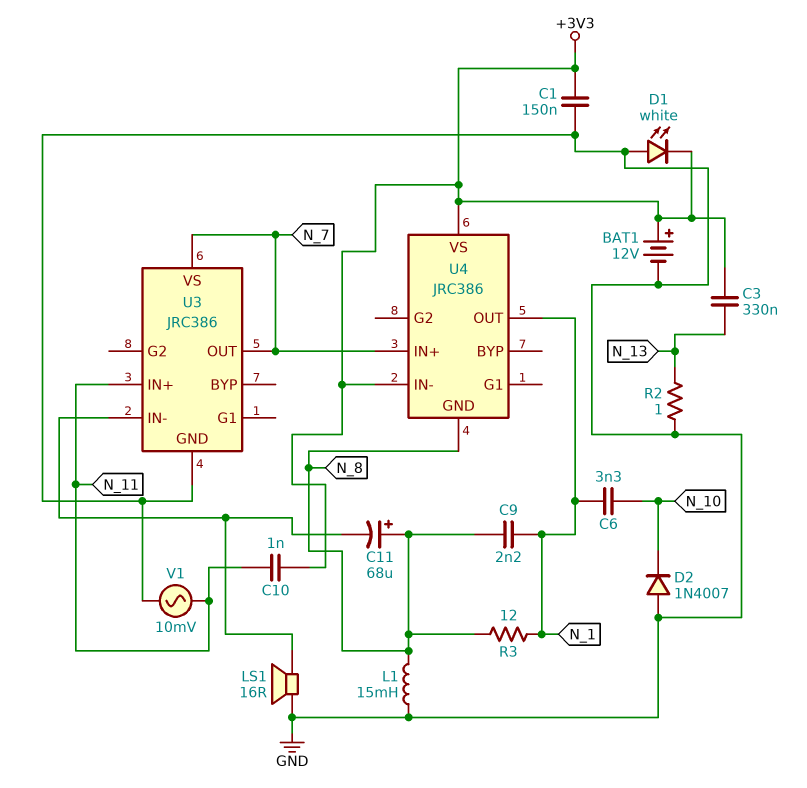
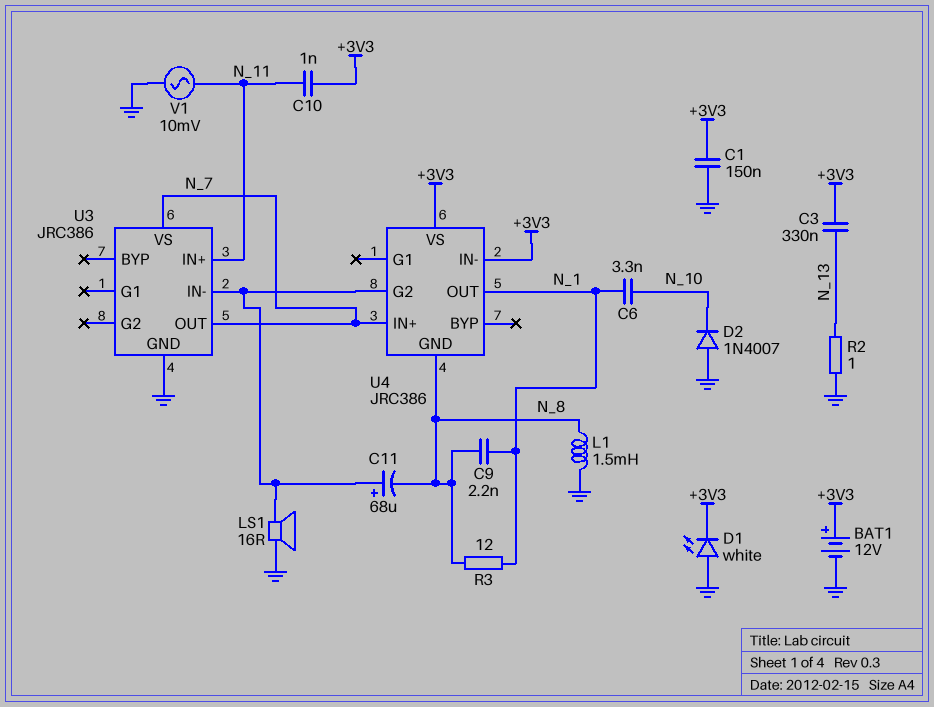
C11: 68uF (plus N_8, minus U3/IN-) -> 68uF (plus U3/IN-, minus N_8)
L1: 15mH (GND, N_8) -> 1.5mH (GND, N_8)
U4 pin G2: none -> U3/IN-

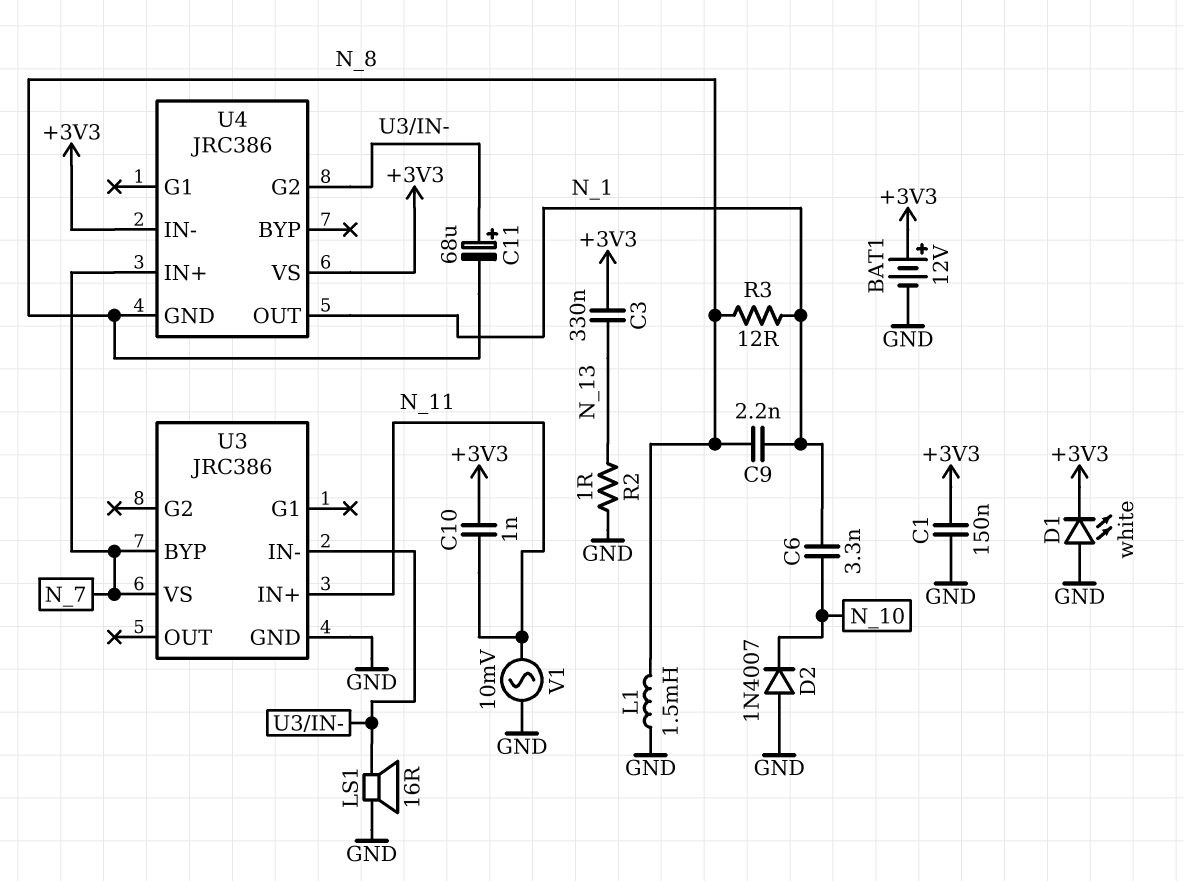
U3 pin BYP: none -> N_7
U3 pin OUT: N_7 -> none

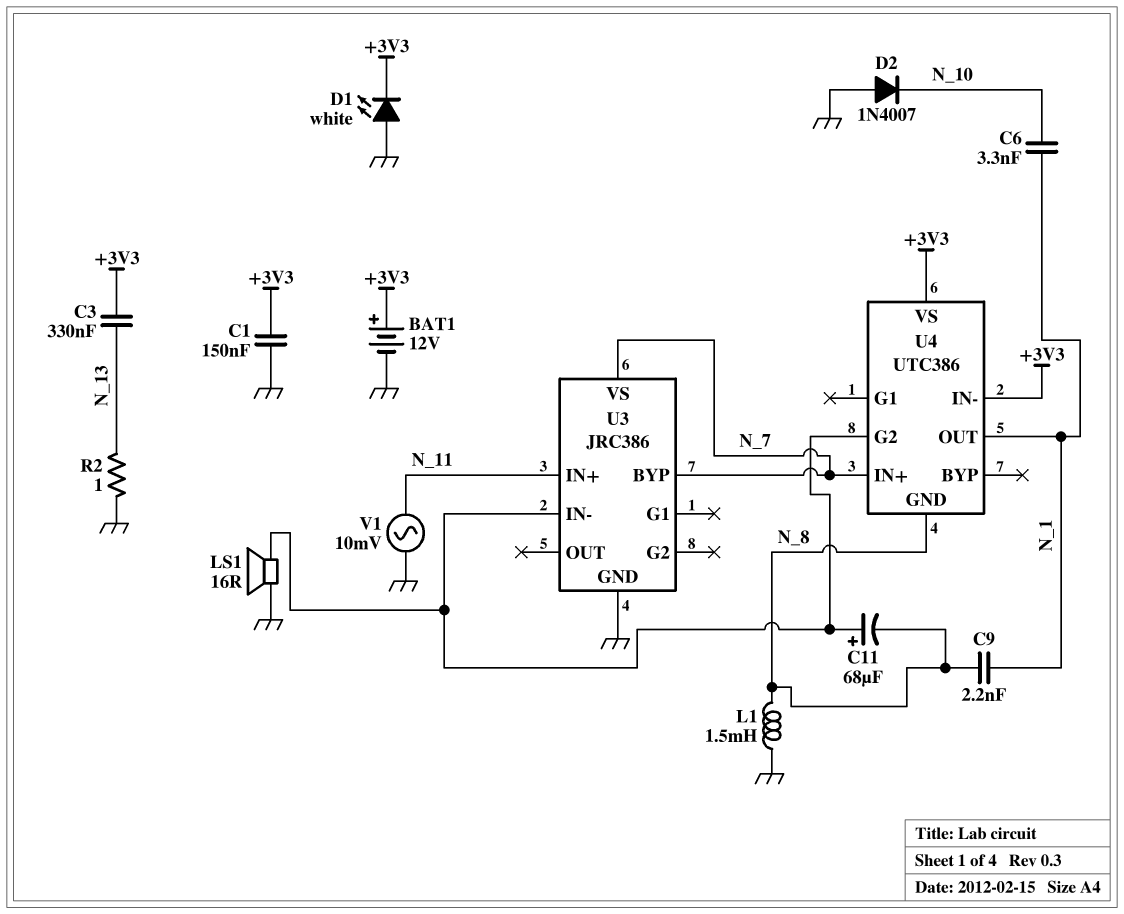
C10: 1nF (+3V3, N_11) -> none
R3: 12 (N_1, N_8) -> none
U4: JRC386 -> UTC386

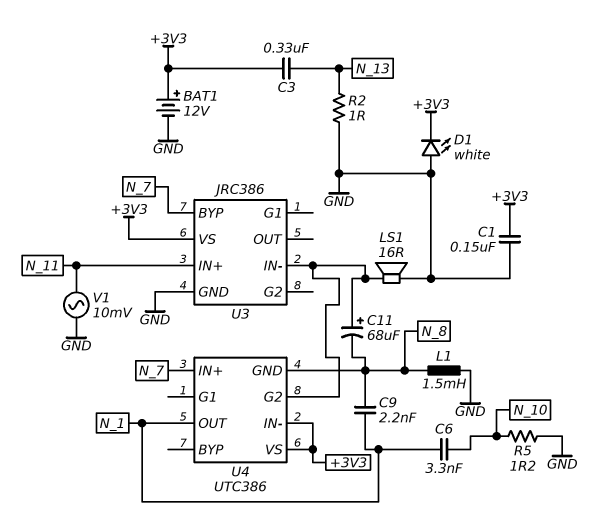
D2: diode 1N4007 (A GND, K N_10) -> none
R5: none -> 1.2 (GND, N_10)
U3 pin VS: N_7 -> +3V3

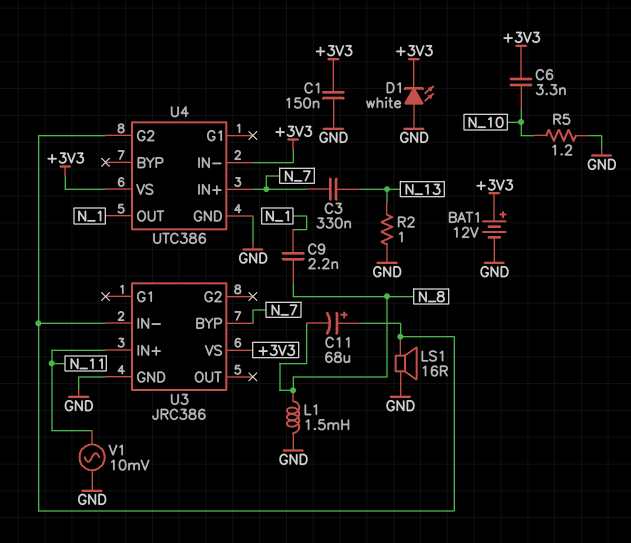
C3: 330nF (+3V3, N_13) -> 330nF (N_7, N_13)
C6: 3.3nF (N_1, N_10) -> 3.3nF (+3V3, N_10)
U4 pin GND: N_8 -> GND

